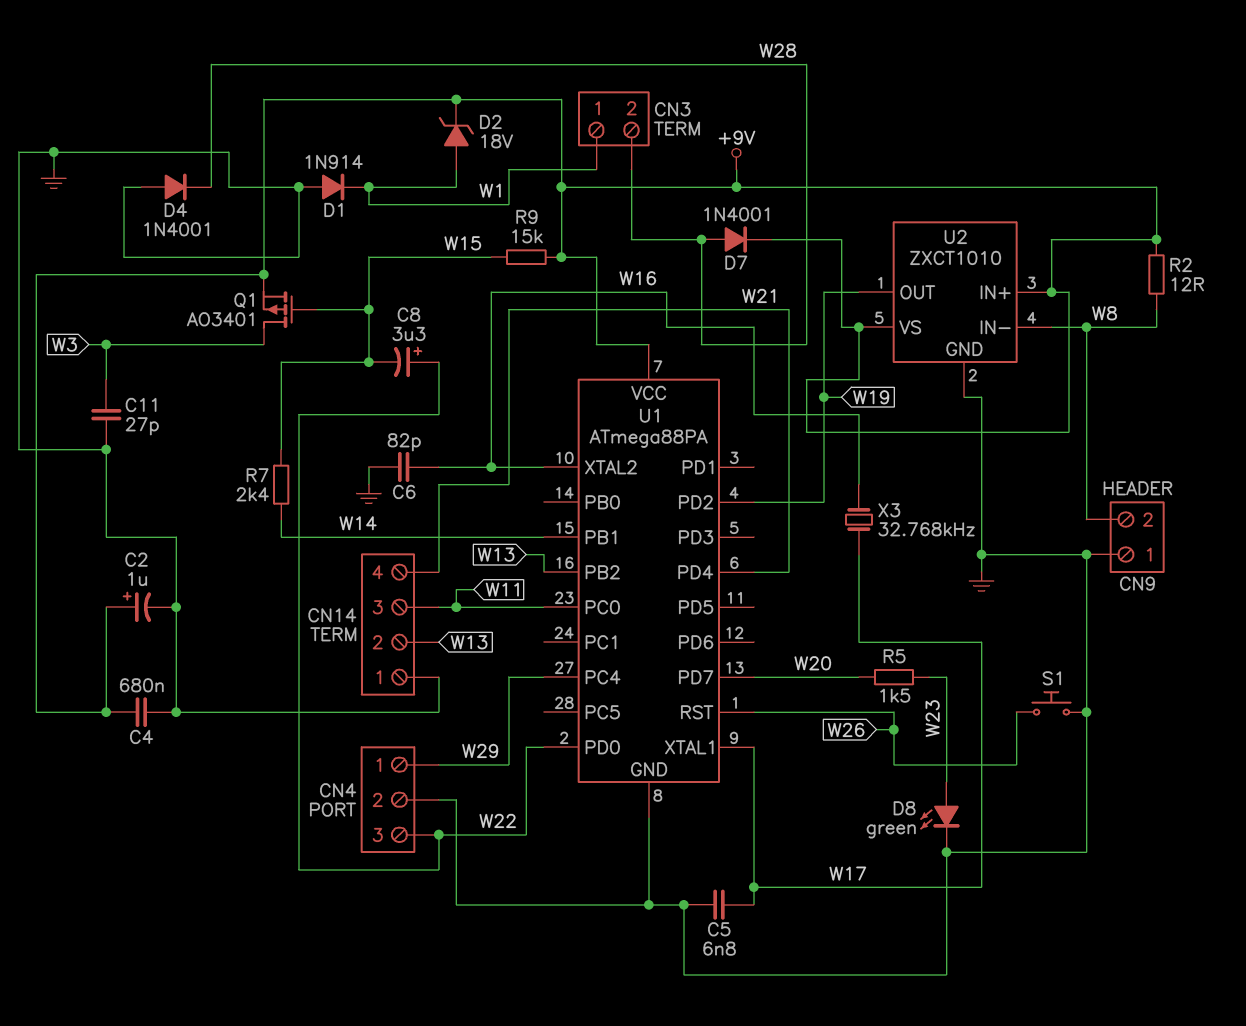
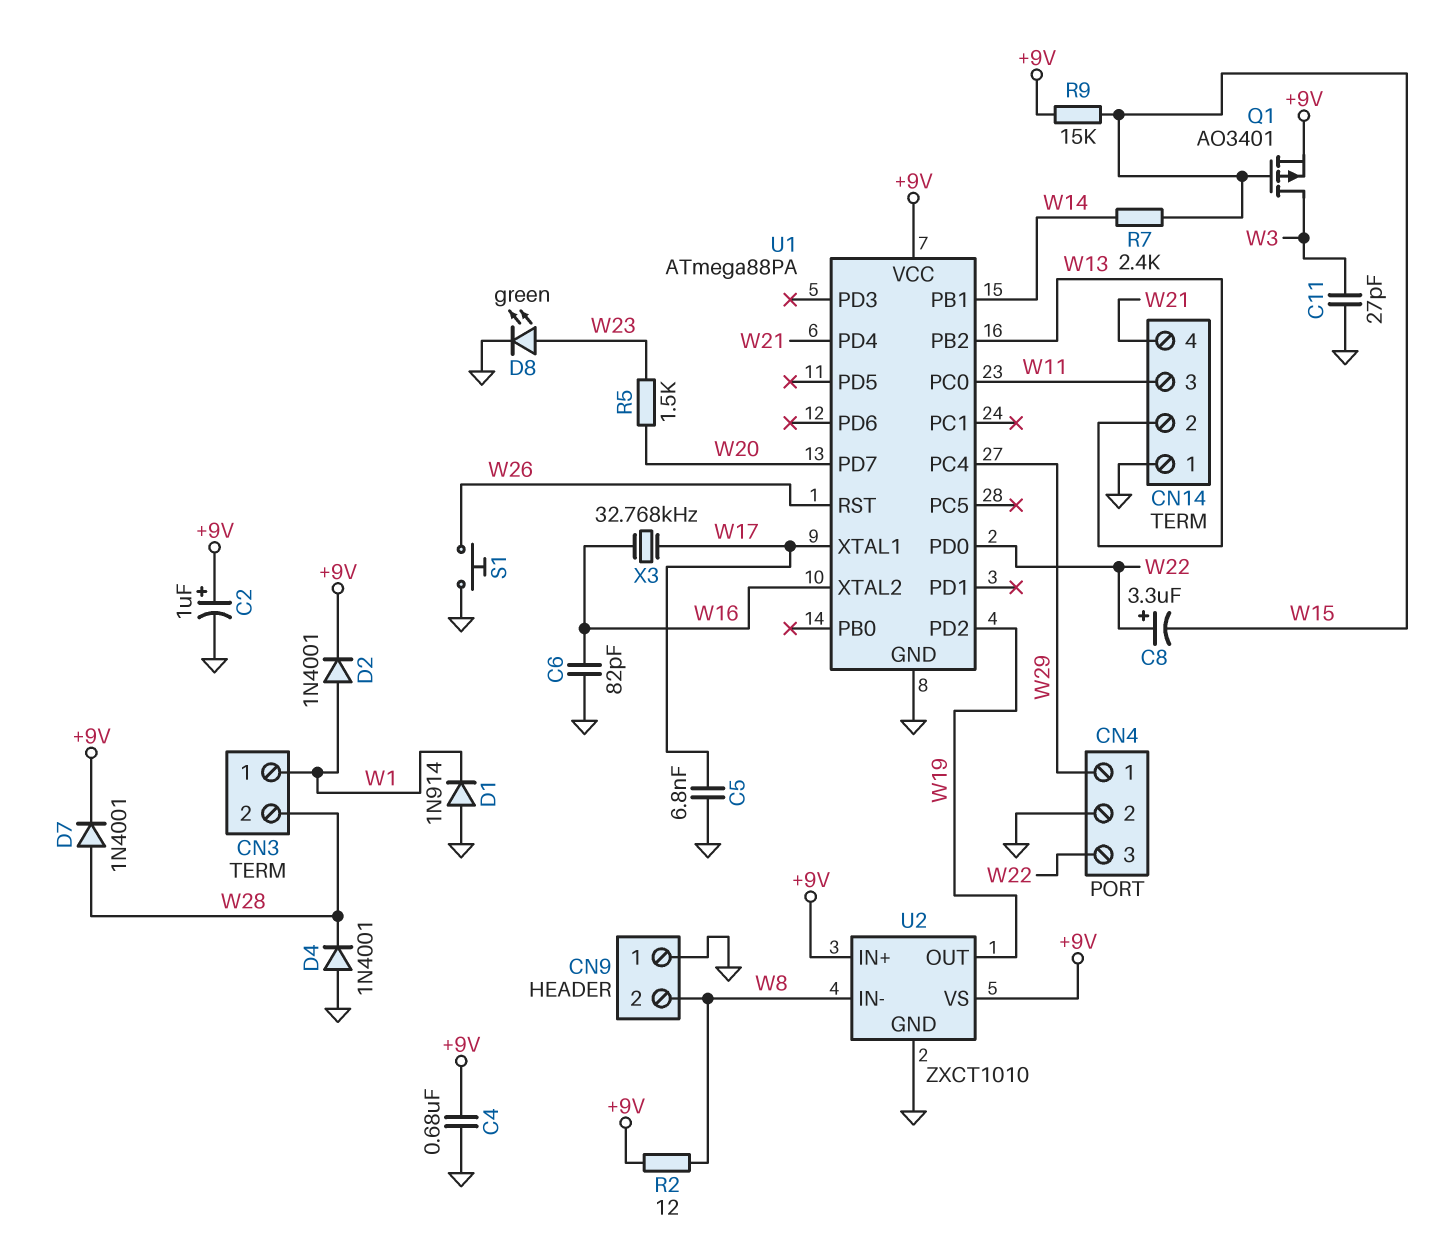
D2: zener 18V (A W1, K +9V) -> diode 1N4001 (A W1, K +9V)

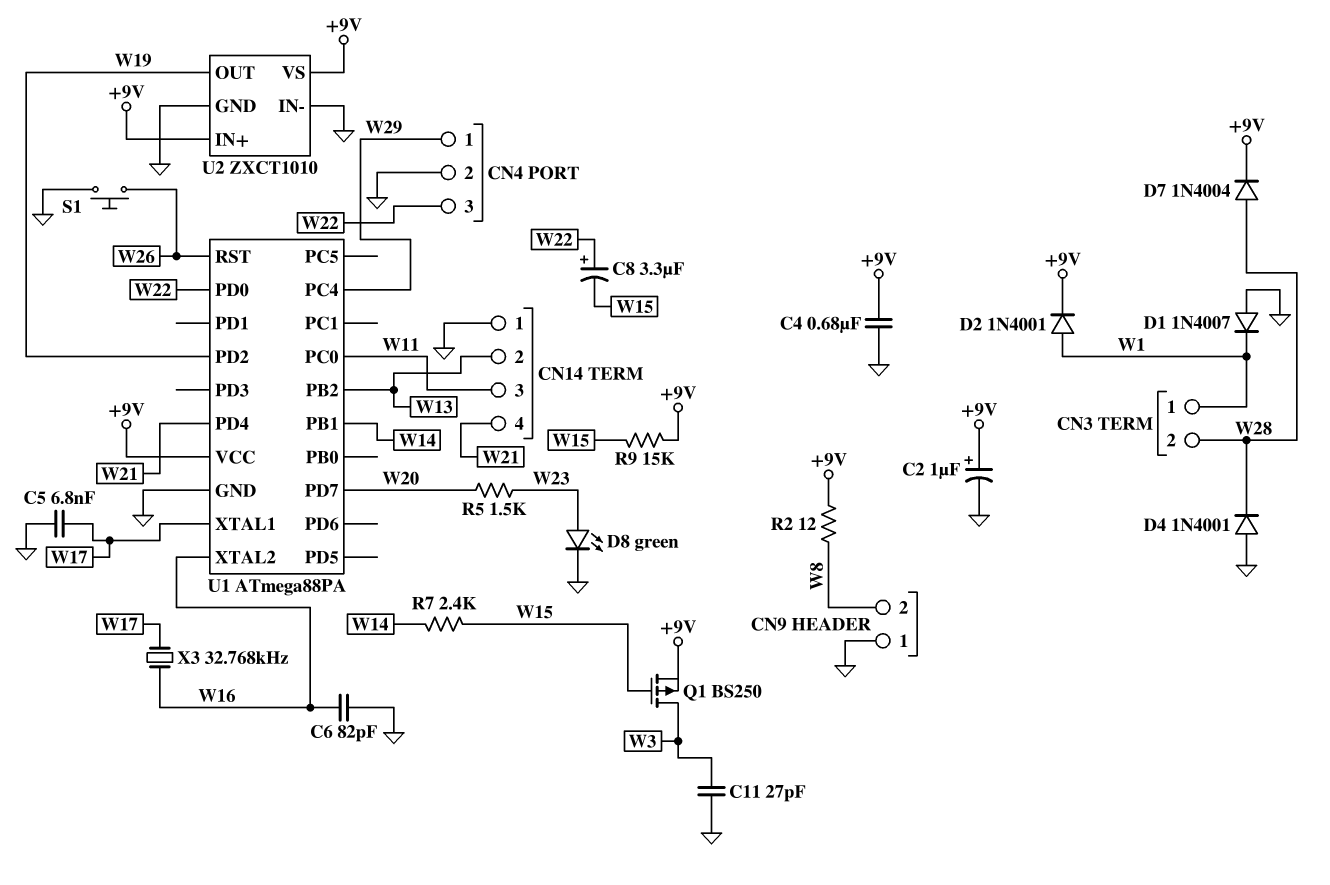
D1: diode 1N914 (A GND, K W1) -> diode 1N4007 (A GND, K W1)
D7: diode 1N4001 (A W28, K +9V) -> diode 1N4004 (A W28, K +9V)
Q1: PMOS AO3401 (G W15, D W3, S +9V) -> PMOS BS250 (G W15, D W3, S +9V)
U2 pin IN-: W8 -> GND

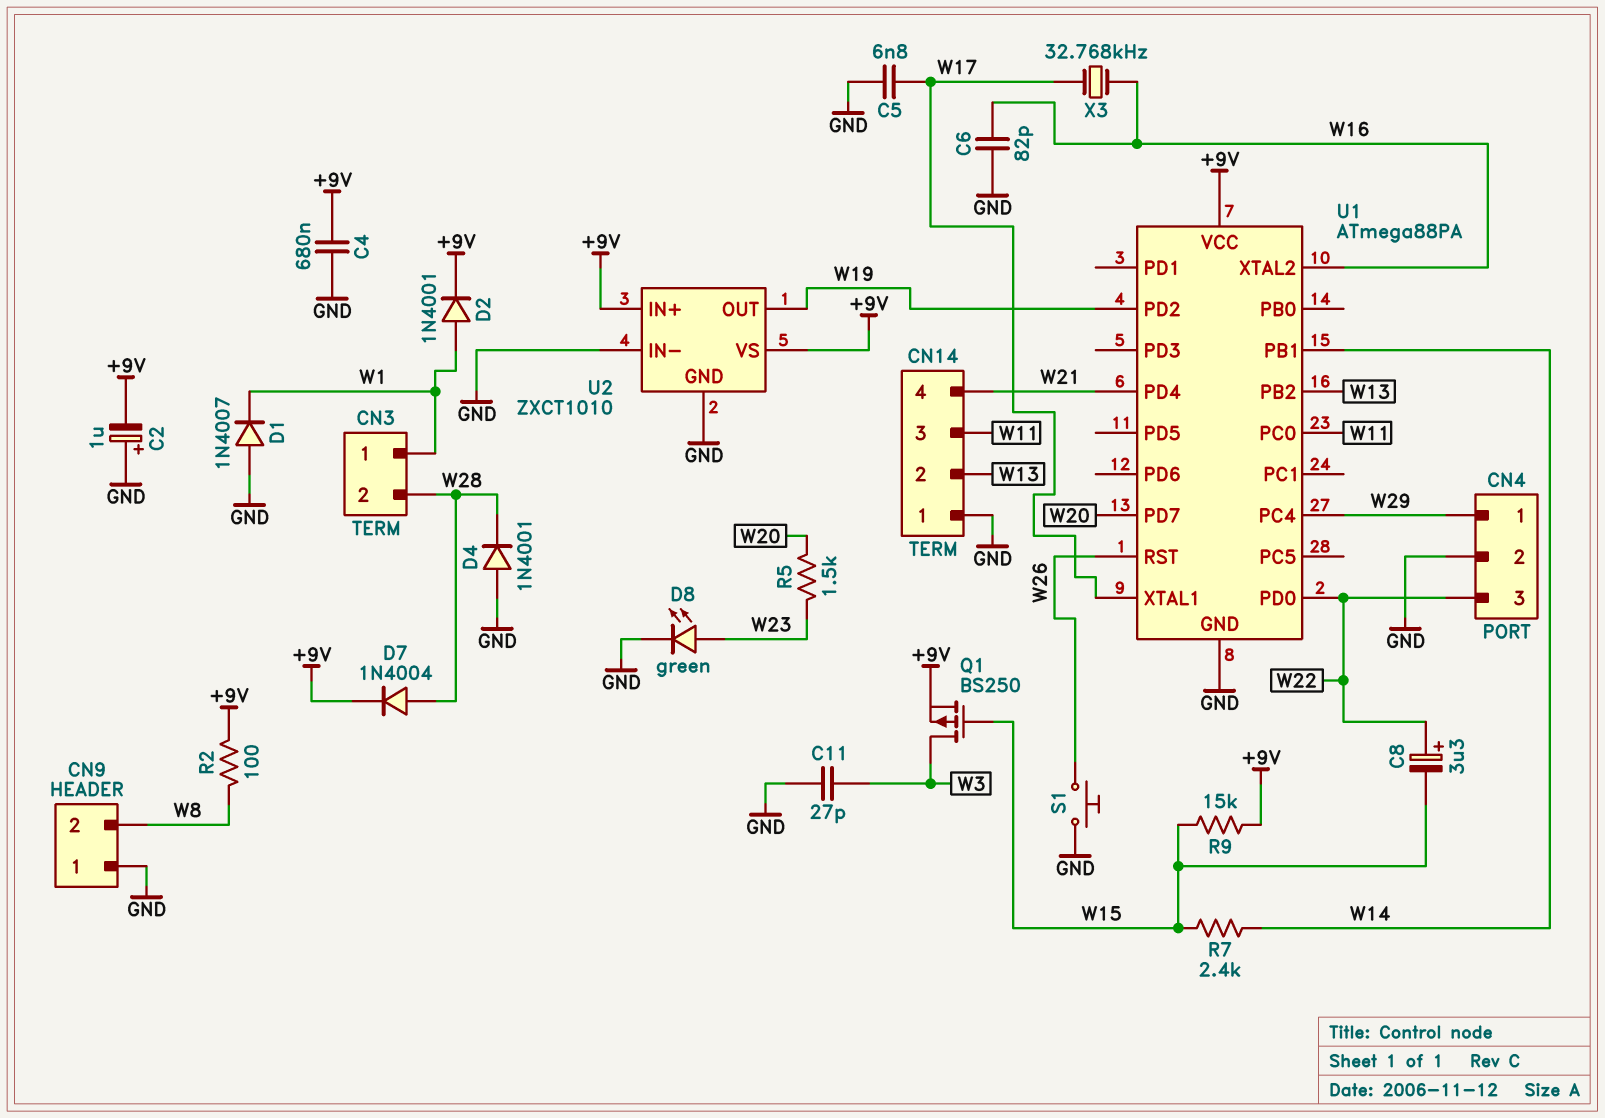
C2: 1uF (plus +9V, minus GND) -> 1uF (plus GND, minus +9V)
R2: 12 (+9V, W8) -> 100 (+9V, W8)

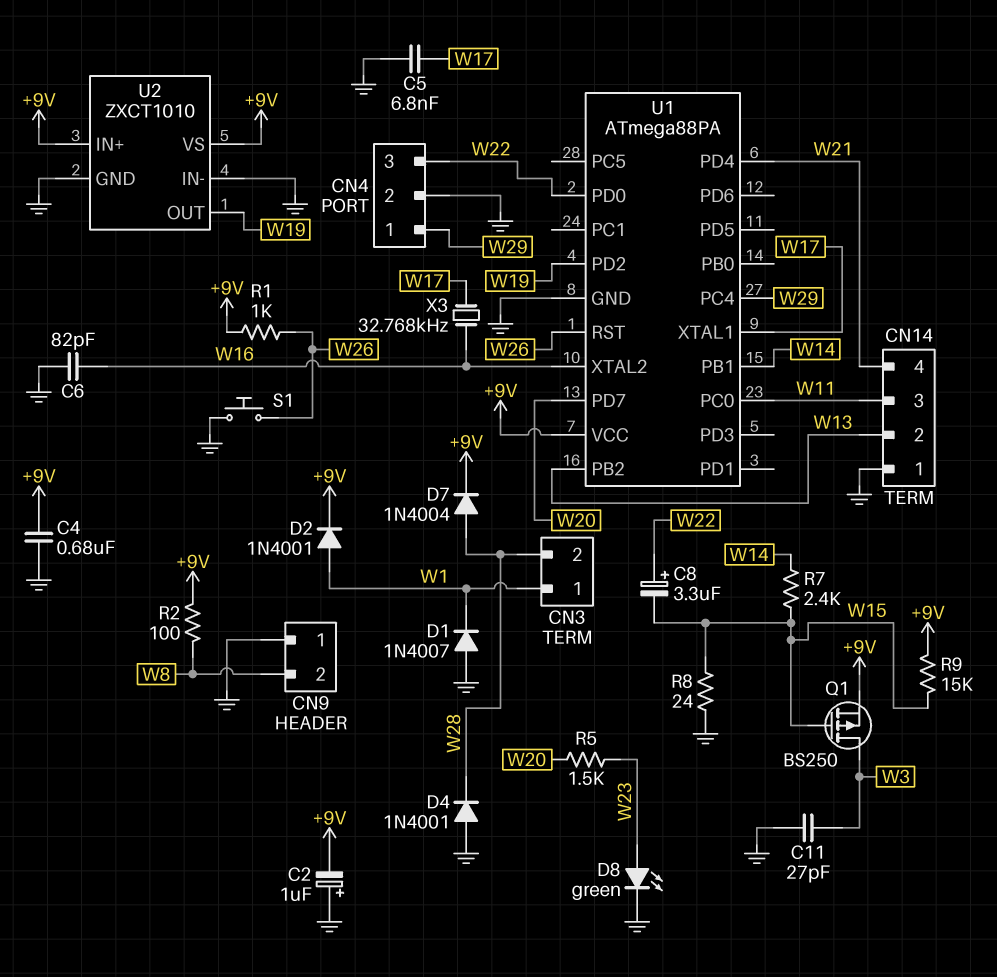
R1: none -> 1k (+9V, W26)
R8: none -> 24 (GND, W15)

